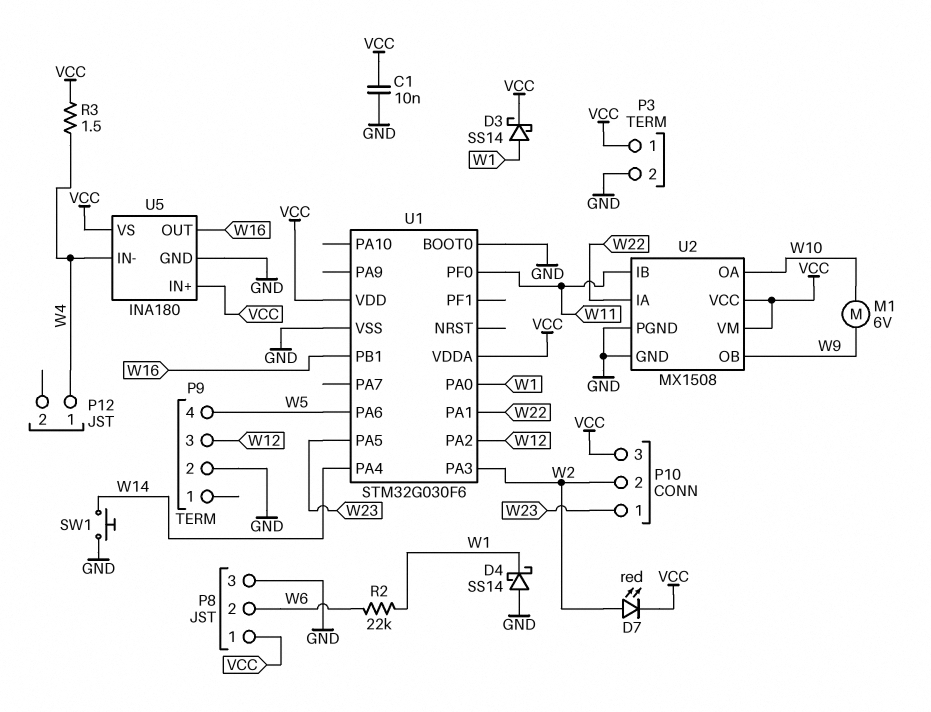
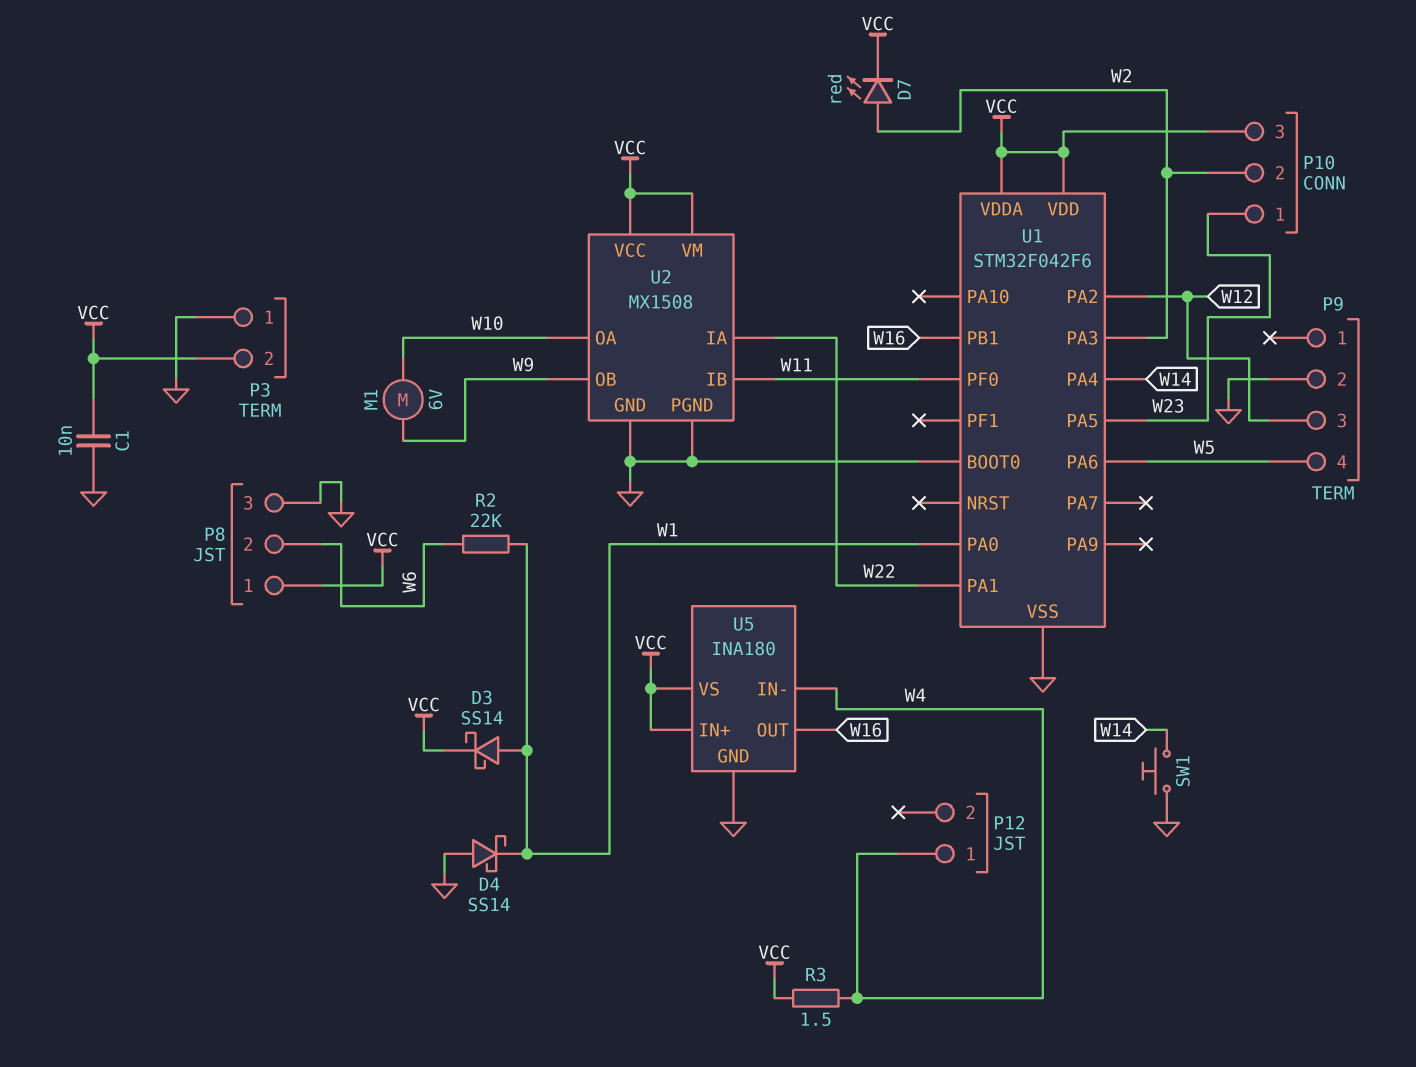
P3 pin 1: VCC -> GND
P3 pin 2: GND -> VCC
U1: STM32G030F6 -> STM32F042F6

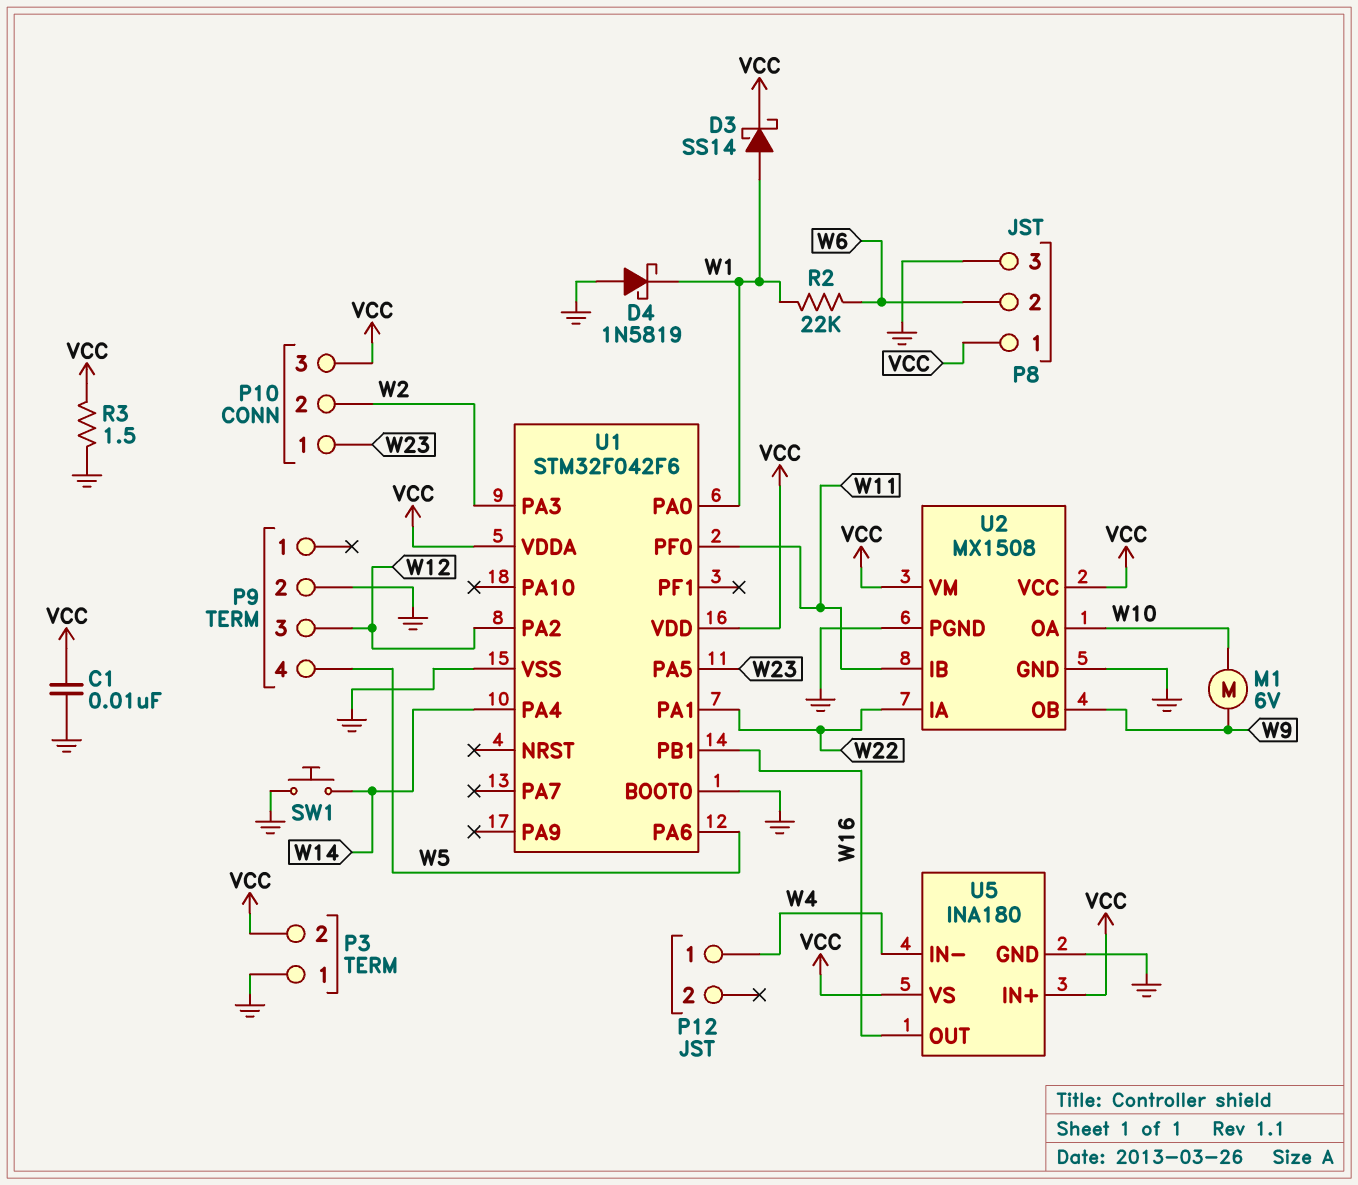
D4: schottky SS14 (A GND, K W1) -> schottky 1N5819 (A GND, K W1)
D7: LED red (A W2, K VCC) -> none
R3: 1.5 (VCC, W4) -> 1.5 (GND, VCC)

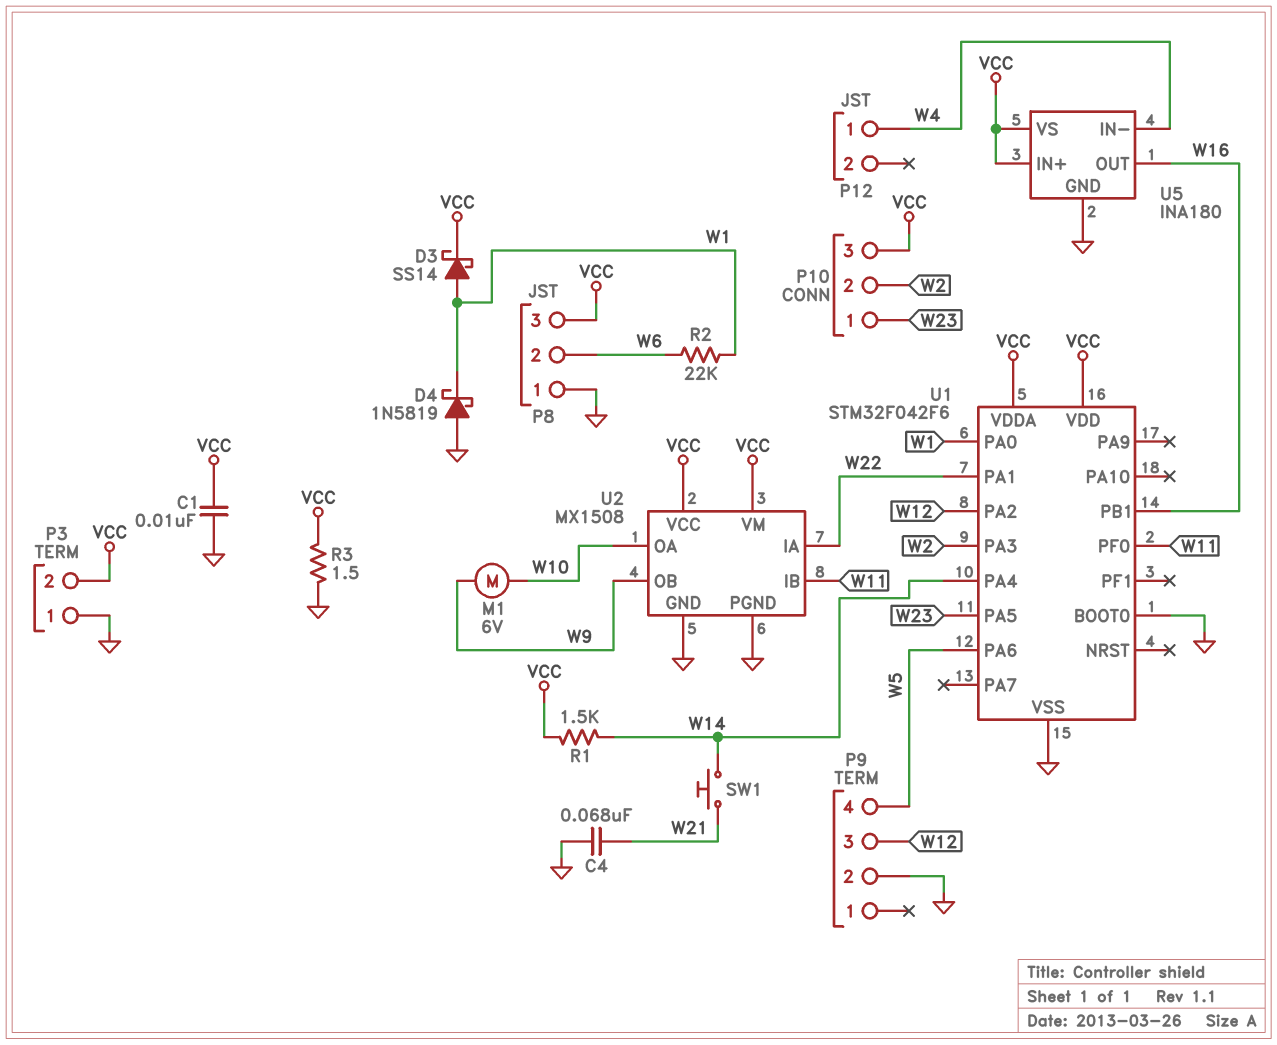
C4: none -> 68nF (GND, W21)
P8 pin 1: VCC -> GND
P8 pin 3: GND -> VCC
R1: none -> 1.5k (VCC, W14)
SW1: button (GND, W14) -> button (W14, W21)

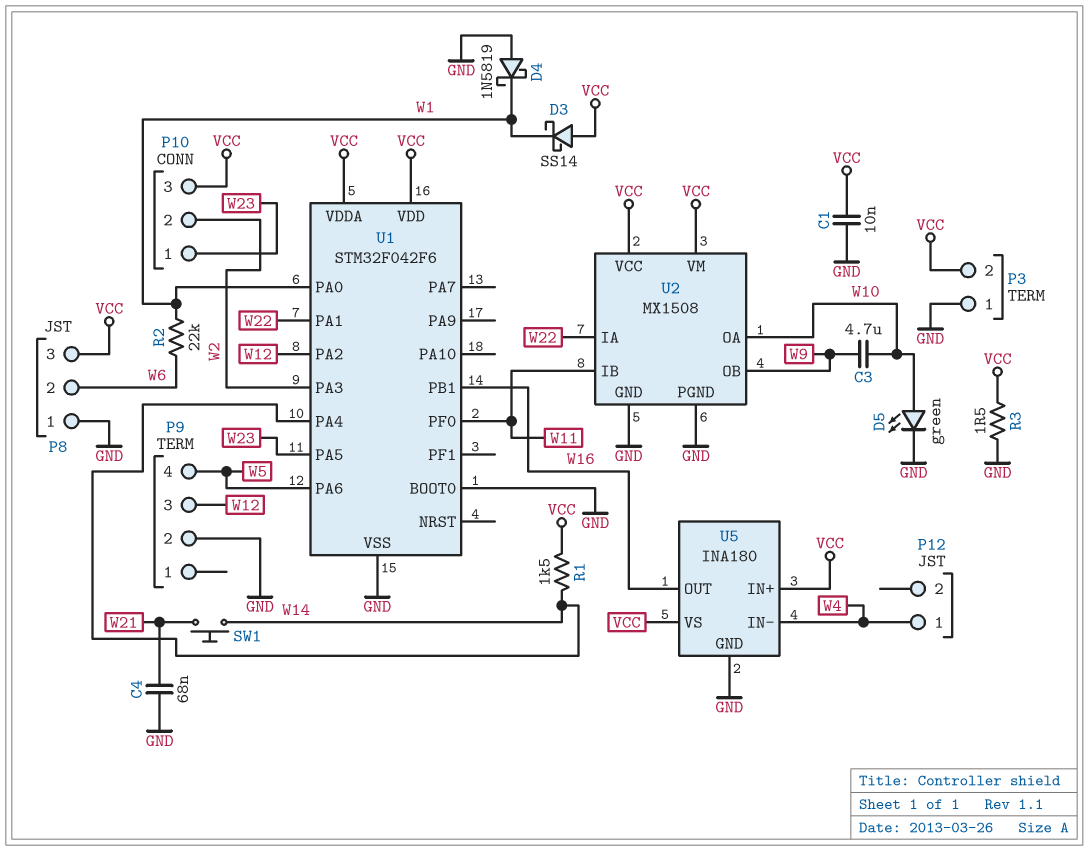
C3: none -> 4.7uF (W9, W10)
D3: schottky SS14 (A W1, K VCC) -> schottky SS14 (A VCC, K W1)
D5: none -> LED green (A W10, K GND)
M1: motor 6V (W9, W10) -> none

